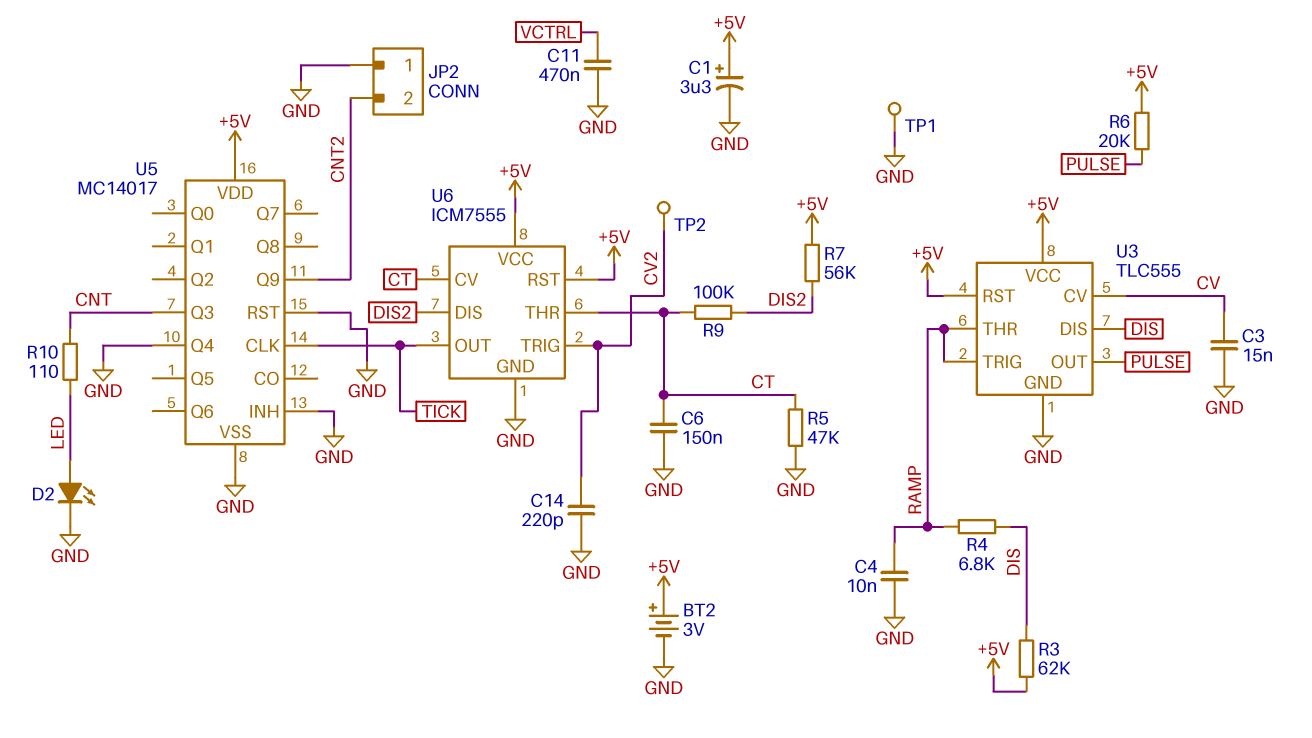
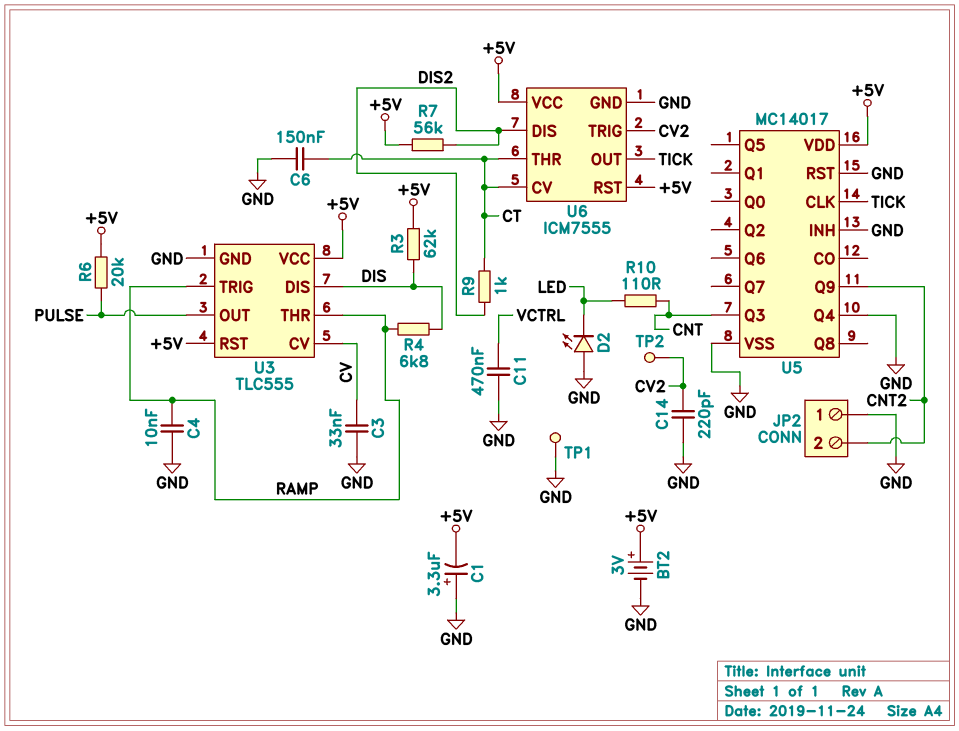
C1: 3.3uF (plus +5V, minus GND) -> 3.3uF (plus GND, minus +5V)
C3: 15nF (CV, GND) -> 33nF (CV, GND)
D2: LED (A LED, K GND) -> LED (A GND, K LED)
R5: 47k (CT, GND) -> none
R9: 100k (CT, DIS2) -> 1k (CT, DIS2)

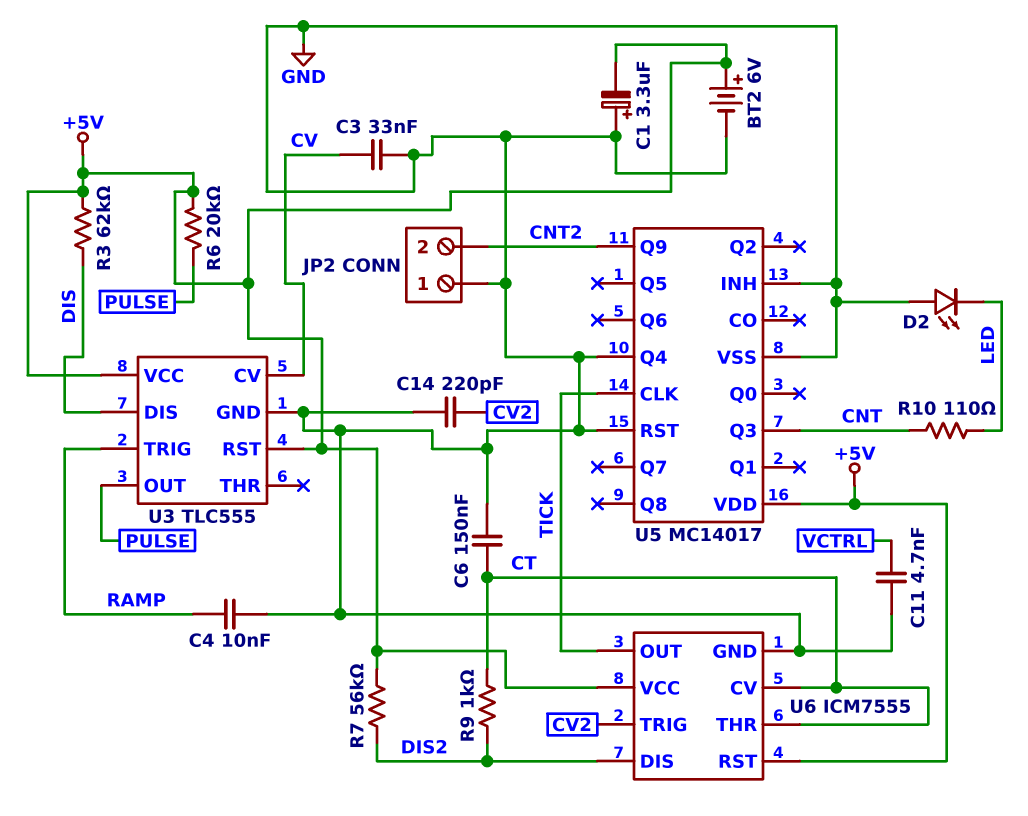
BT2: 3V (plus +5V, minus GND) -> 6V (plus +5V, minus GND)
C11: 470nF (GND, VCTRL) -> 4.7nF (GND, VCTRL)
R4: 6.8k (DIS, RAMP) -> none
TP1: test point (GND) -> none
TP2: test point (CV2) -> none
U3 pin THR: RAMP -> none

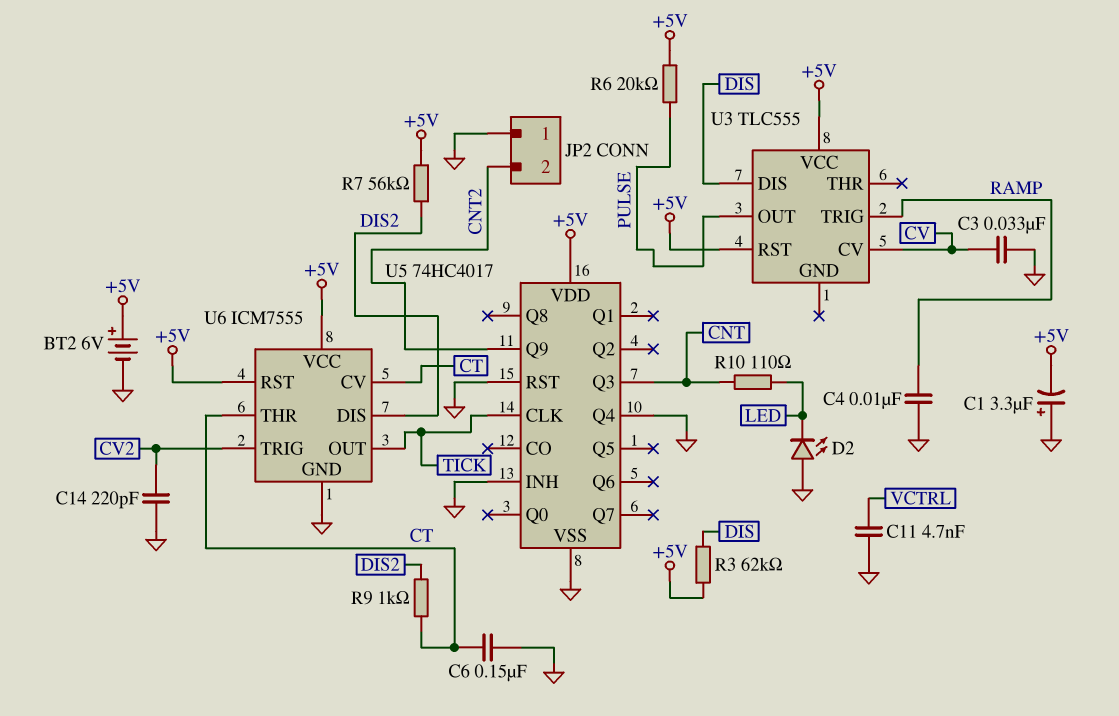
U3 pin GND: GND -> none
U5: MC14017 -> 74HC4017

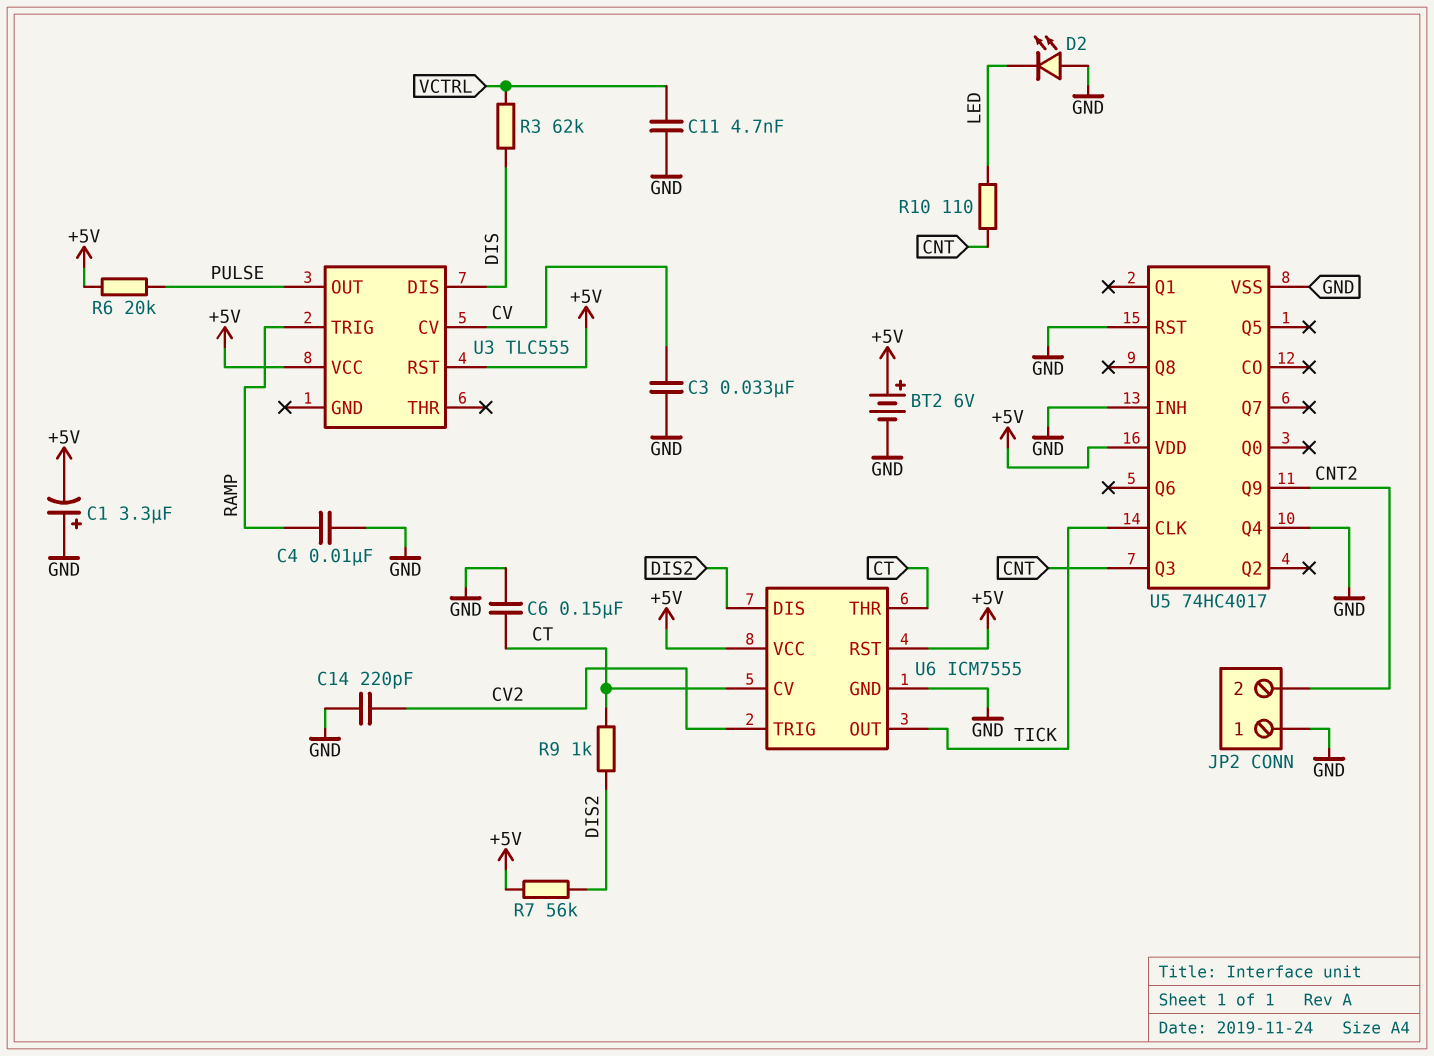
R3: 62k (+5V, DIS) -> 62k (DIS, VCTRL)

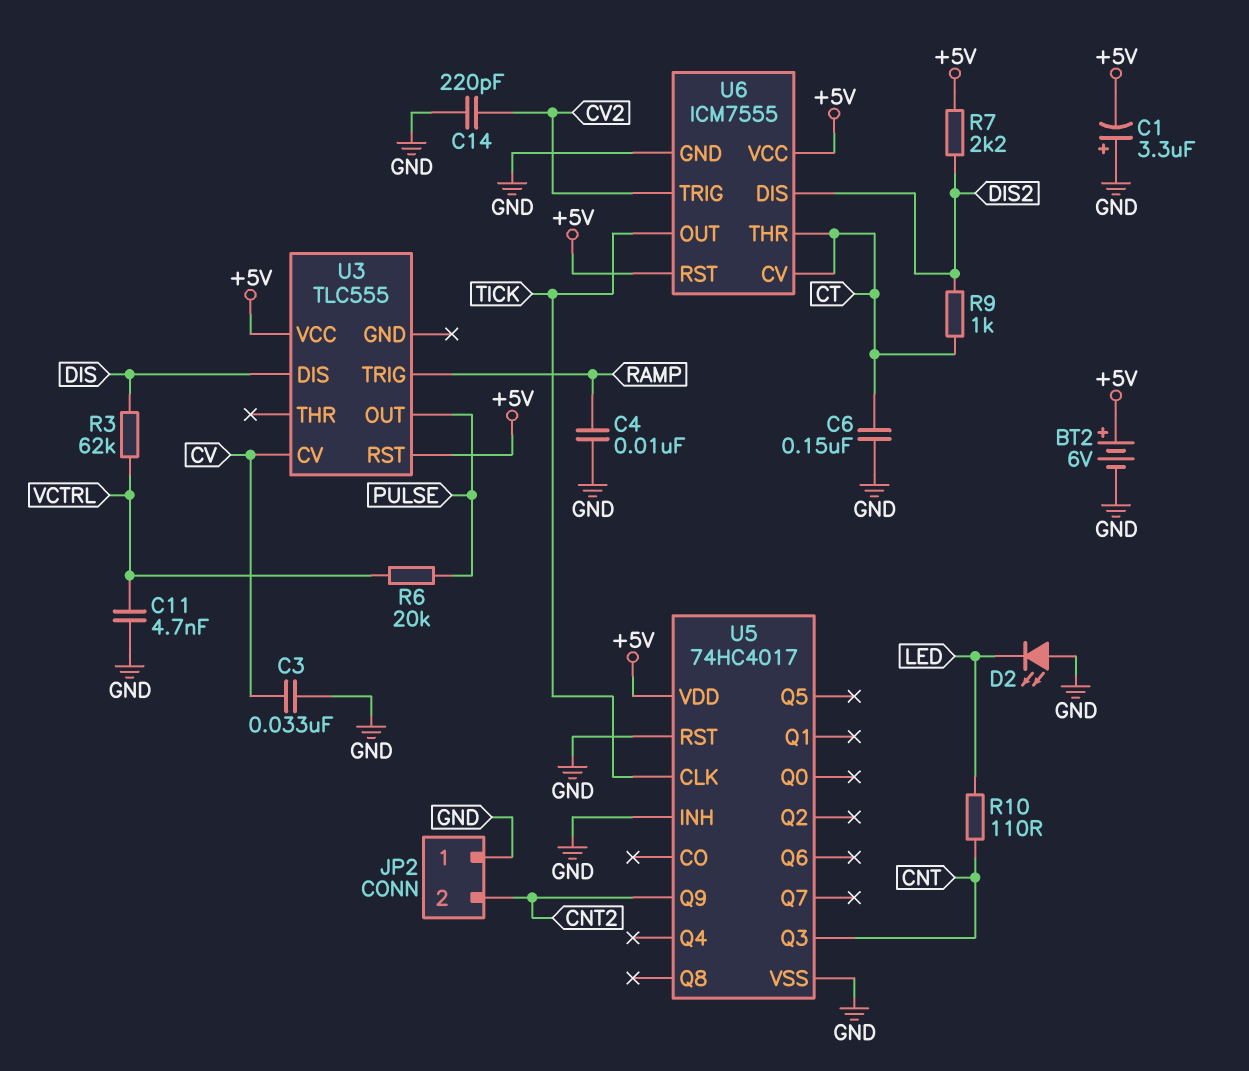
R6: 20k (+5V, PULSE) -> 20k (PULSE, VCTRL)
R7: 56k (+5V, DIS2) -> 2.2k (+5V, DIS2)
U5 pin Q4: GND -> none

